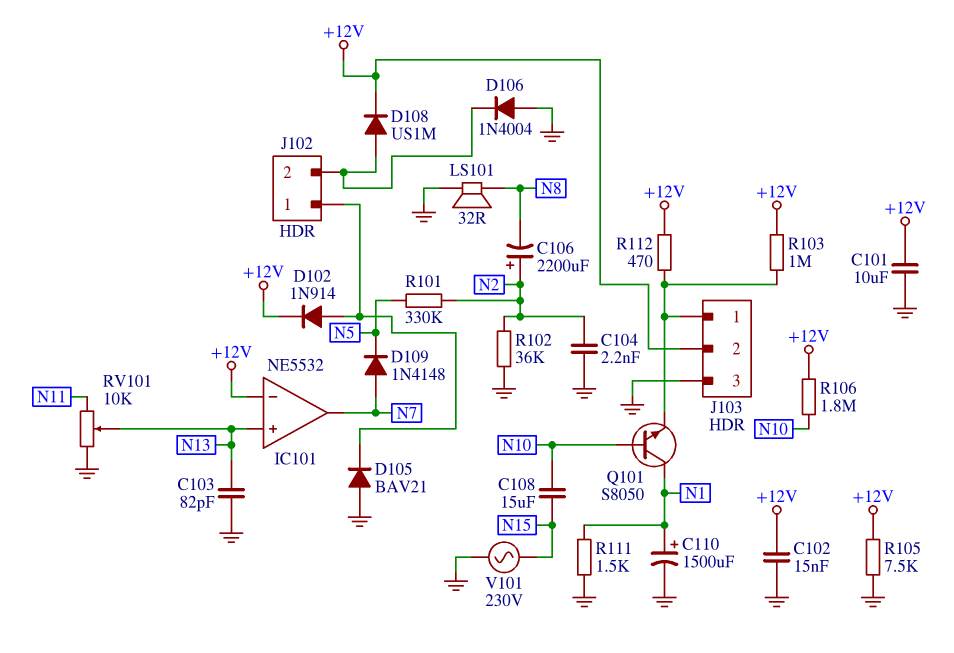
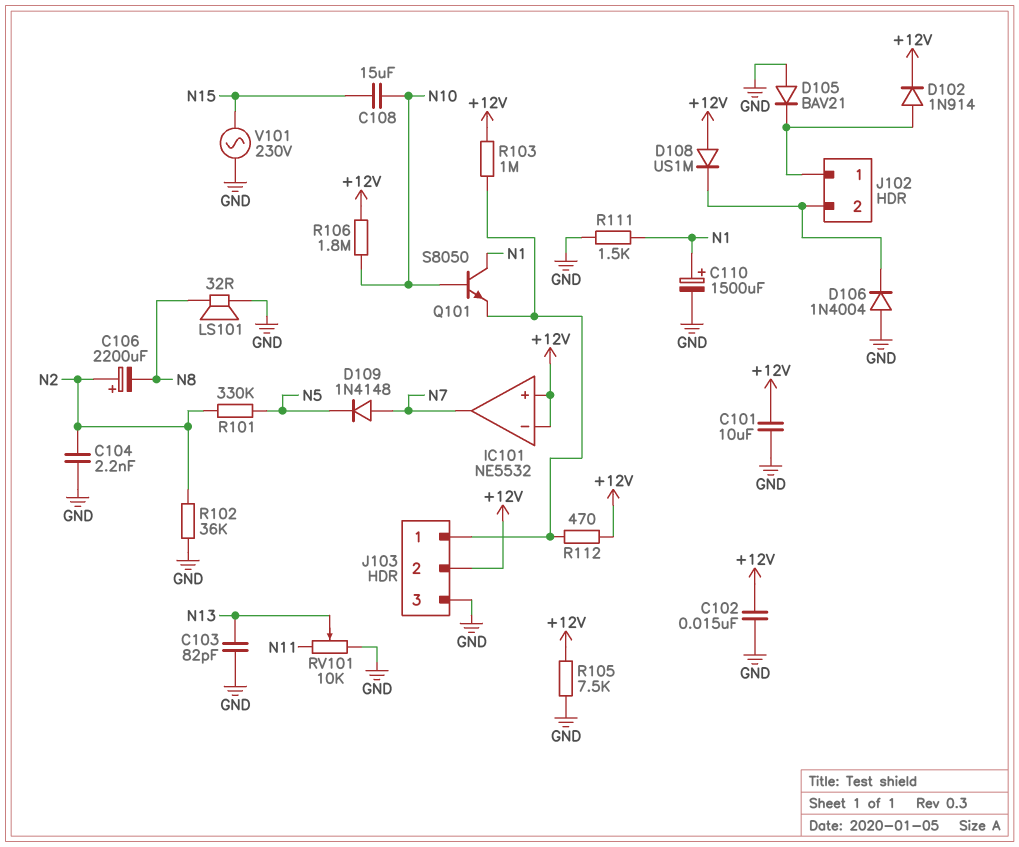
D108: diode US1M (A J102/2, K +12V) -> diode US1M (A +12V, K J102/2)
IC101 pin in+: N13 -> +12V

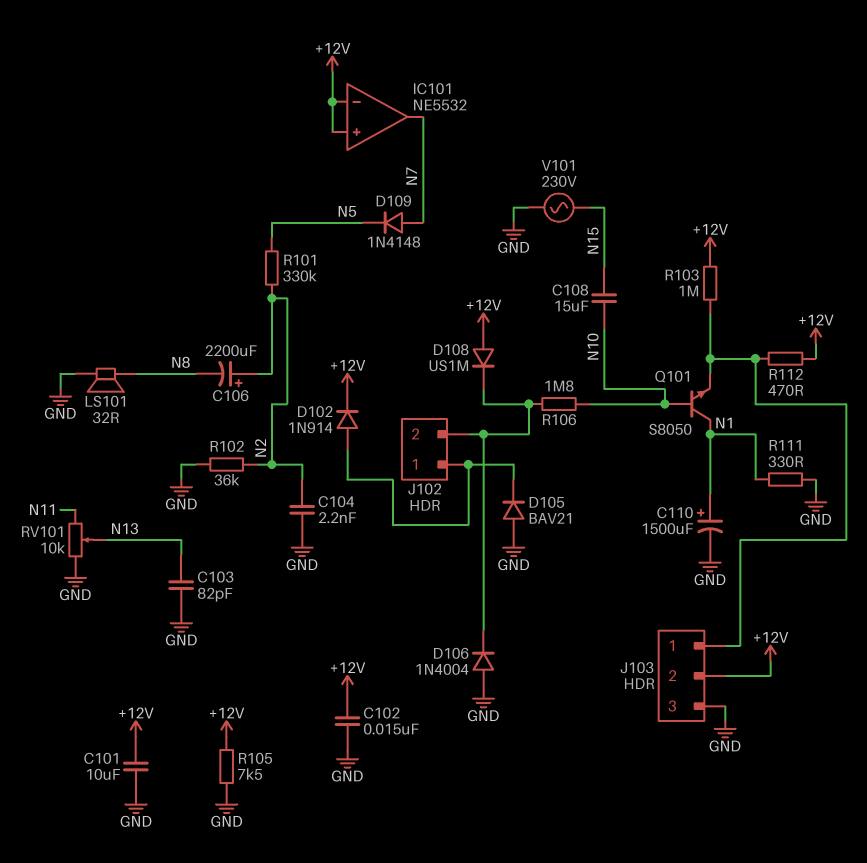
R106: 1.8M (+12V, N10) -> 1.8M (J102/2, N10)
R111: 1.5k (GND, N1) -> 330 (GND, N1)

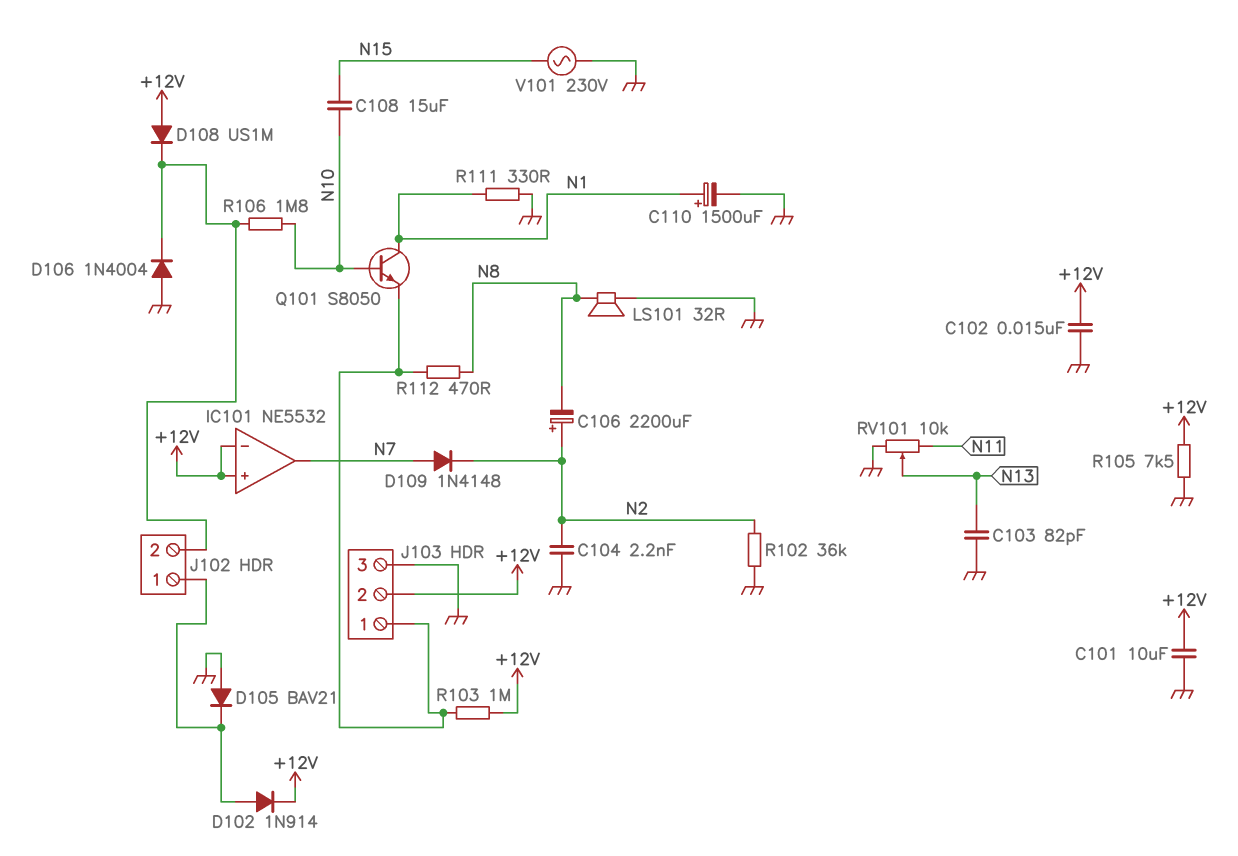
D109: diode 1N4148 (A N7, K N5) -> diode 1N4148 (A N7, K N2)
R101: 330k (N2, N5) -> none
R112: 470 (+12V, J103/1) -> 470 (J103/1, N8)

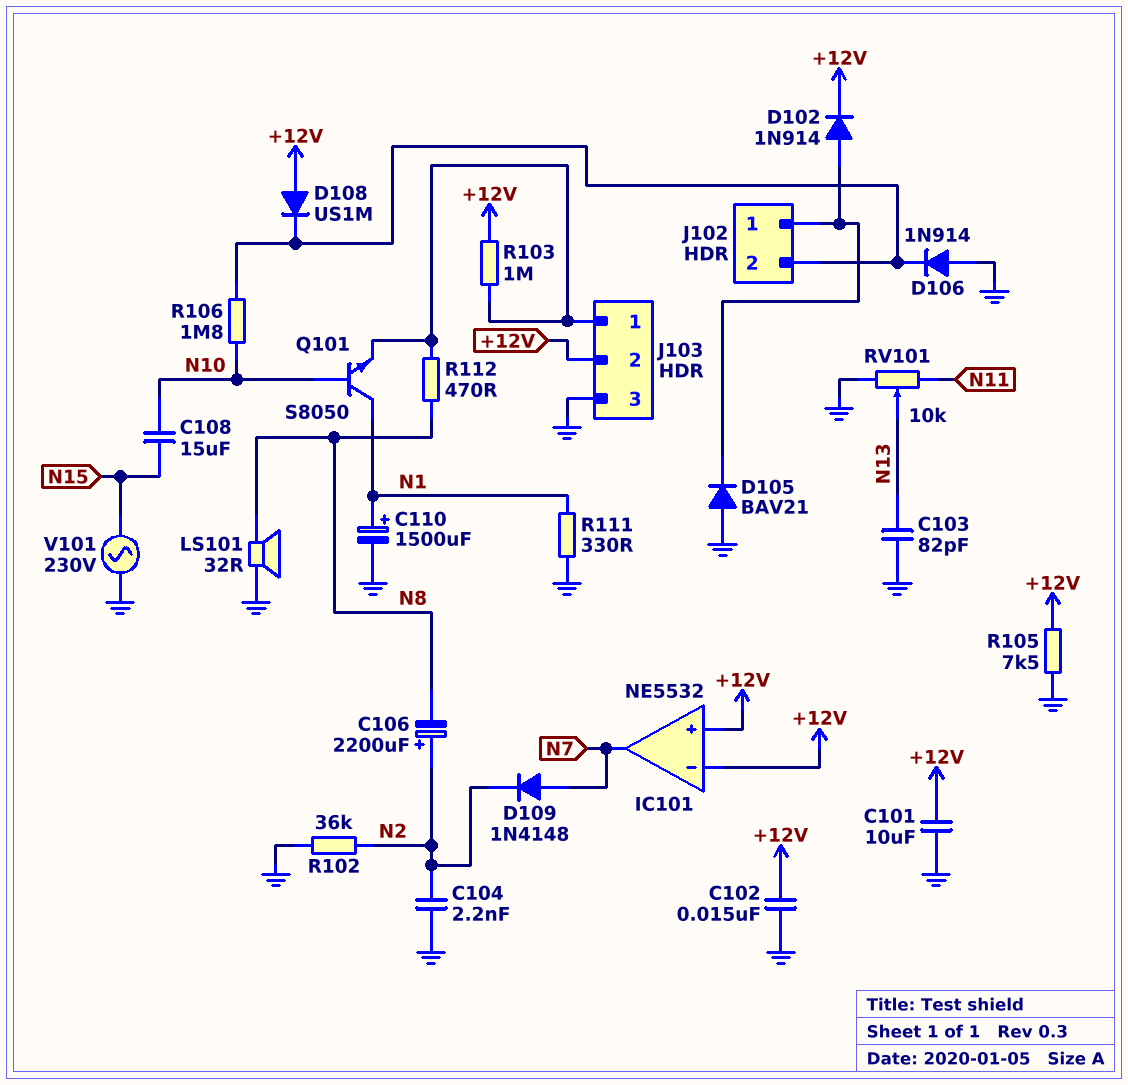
D106: diode 1N4004 (A GND, K J102/2) -> diode 1N914 (A GND, K J102/2)

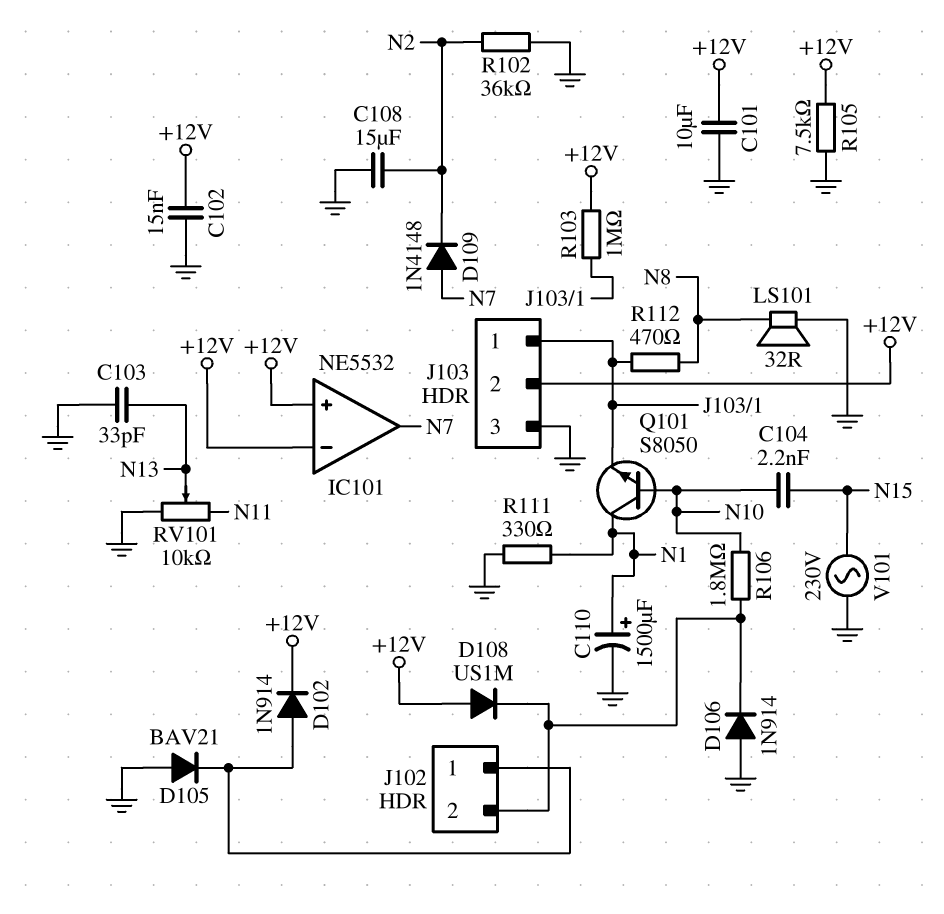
C103: 82pF (GND, N13) -> 33pF (GND, N13)
C104: 2.2nF (GND, N2) -> 2.2nF (N10, N15)
C106: 2200uF (plus N2, minus N8) -> none
C108: 15uF (N10, N15) -> 15uF (GND, N2)

